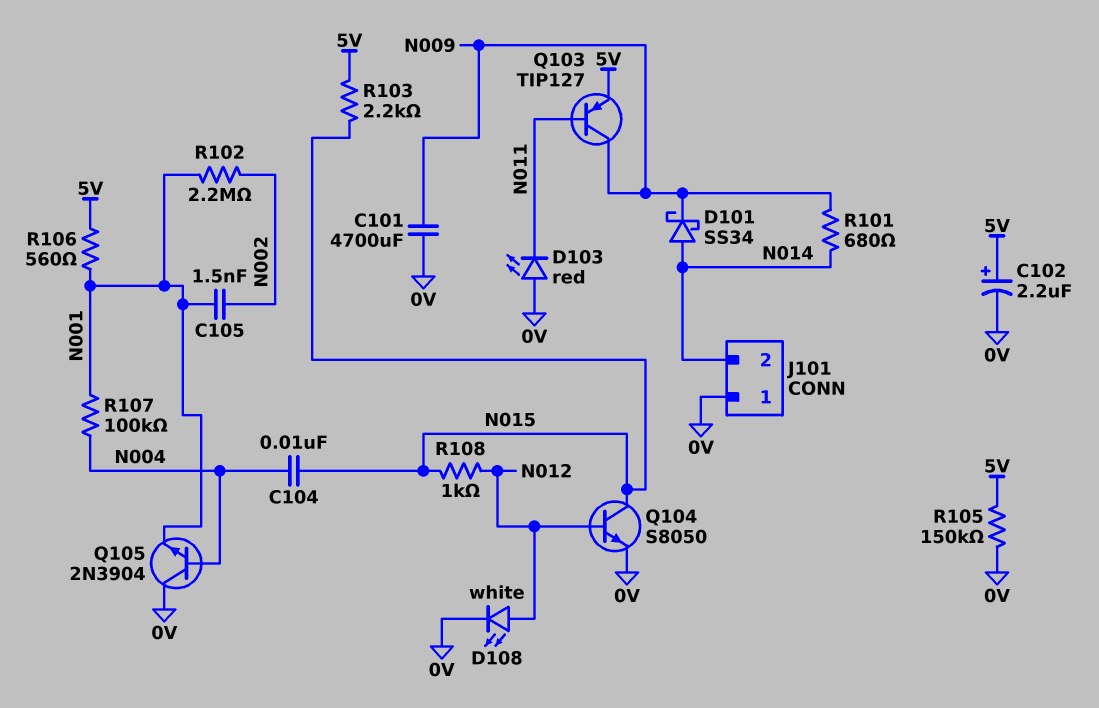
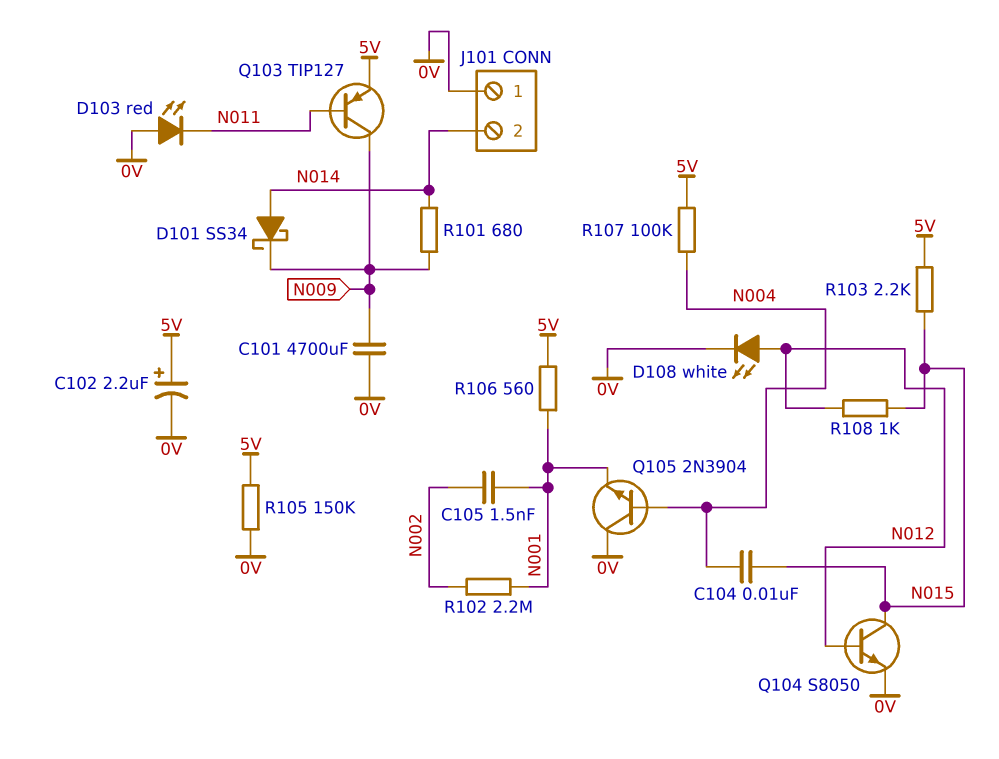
R107: 100k (N001, N004) -> 100k (5V, N004)

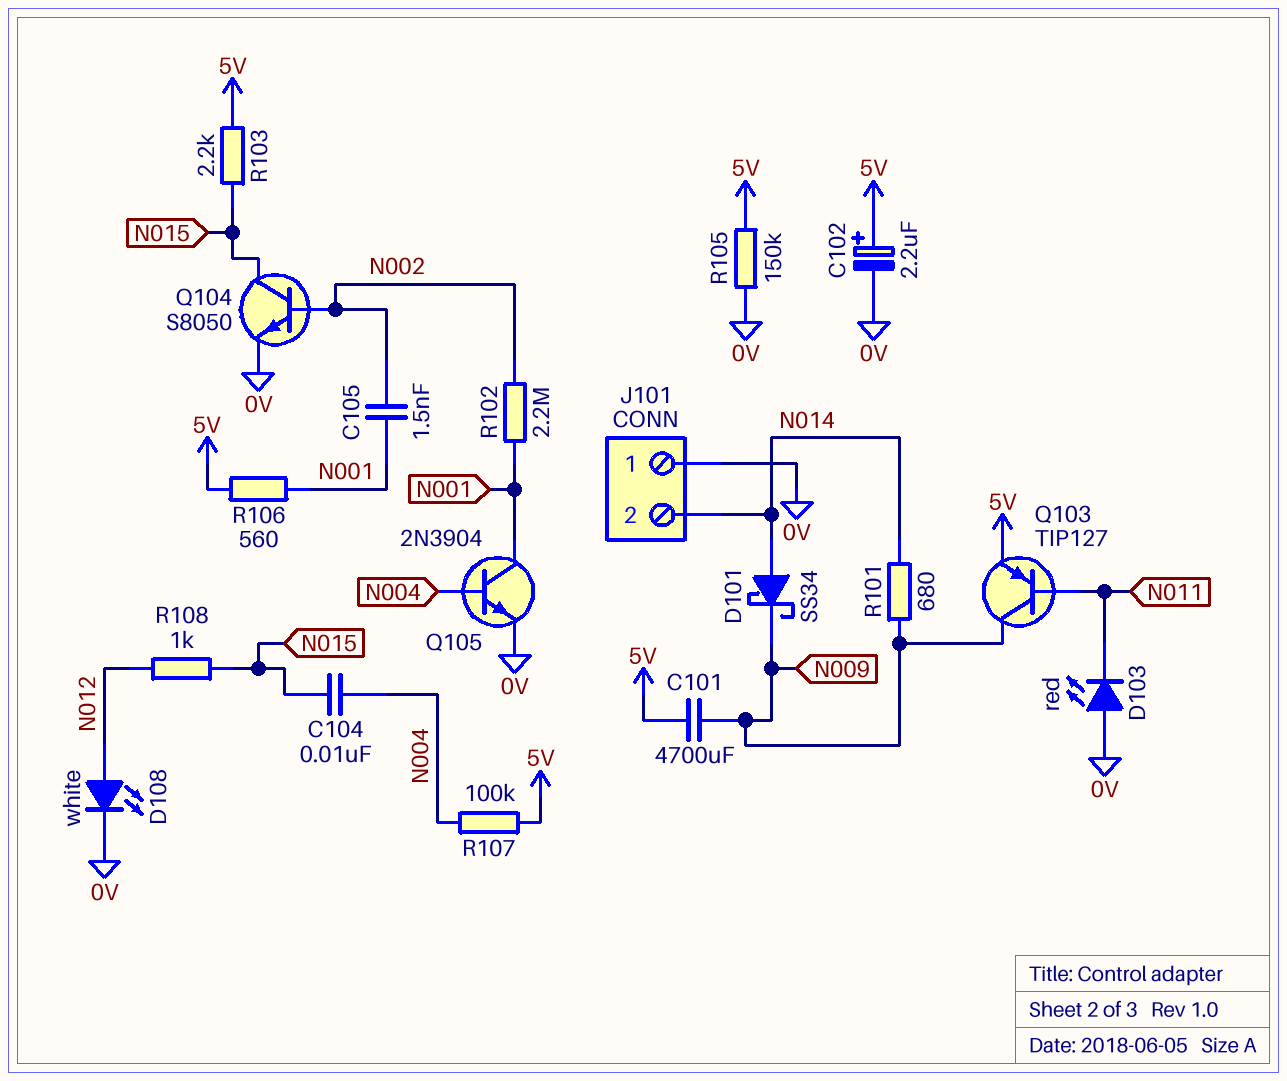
C101: 4700uF (0V, N009) -> 4700uF (5V, N009)
Q104: NPN S8050 (B N012, C N015, E 0V) -> NPN S8050 (B N002, C N015, E 0V)
Q105: NPN 2N3904 (B N004, C 0V, E N001) -> NPN 2N3904 (B N004, C N001, E 0V)

